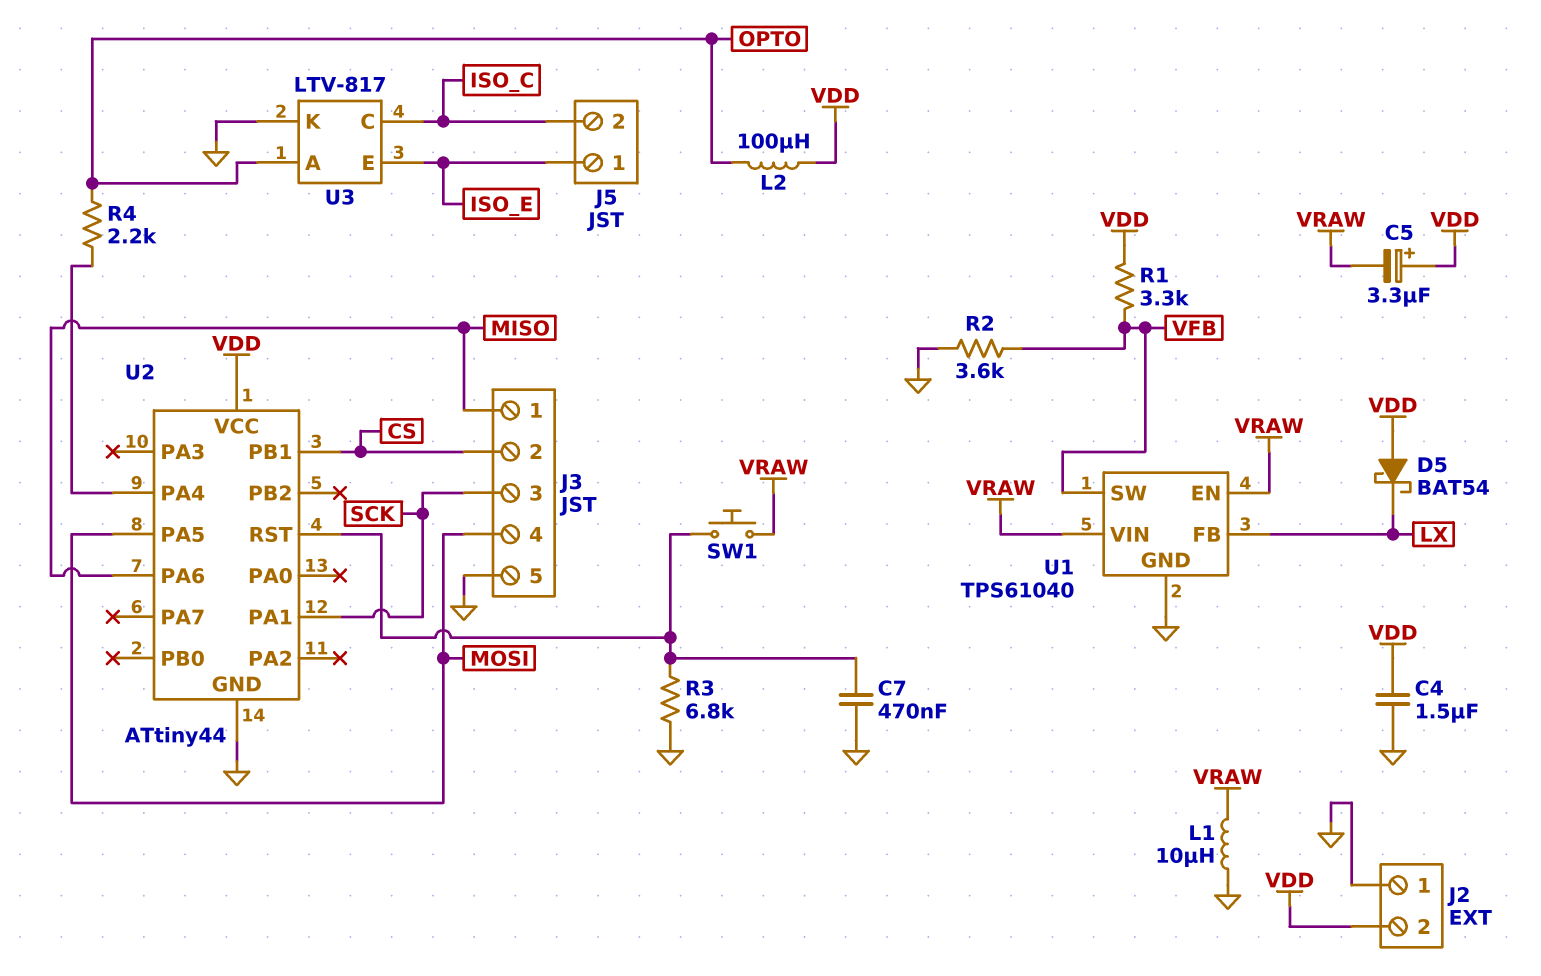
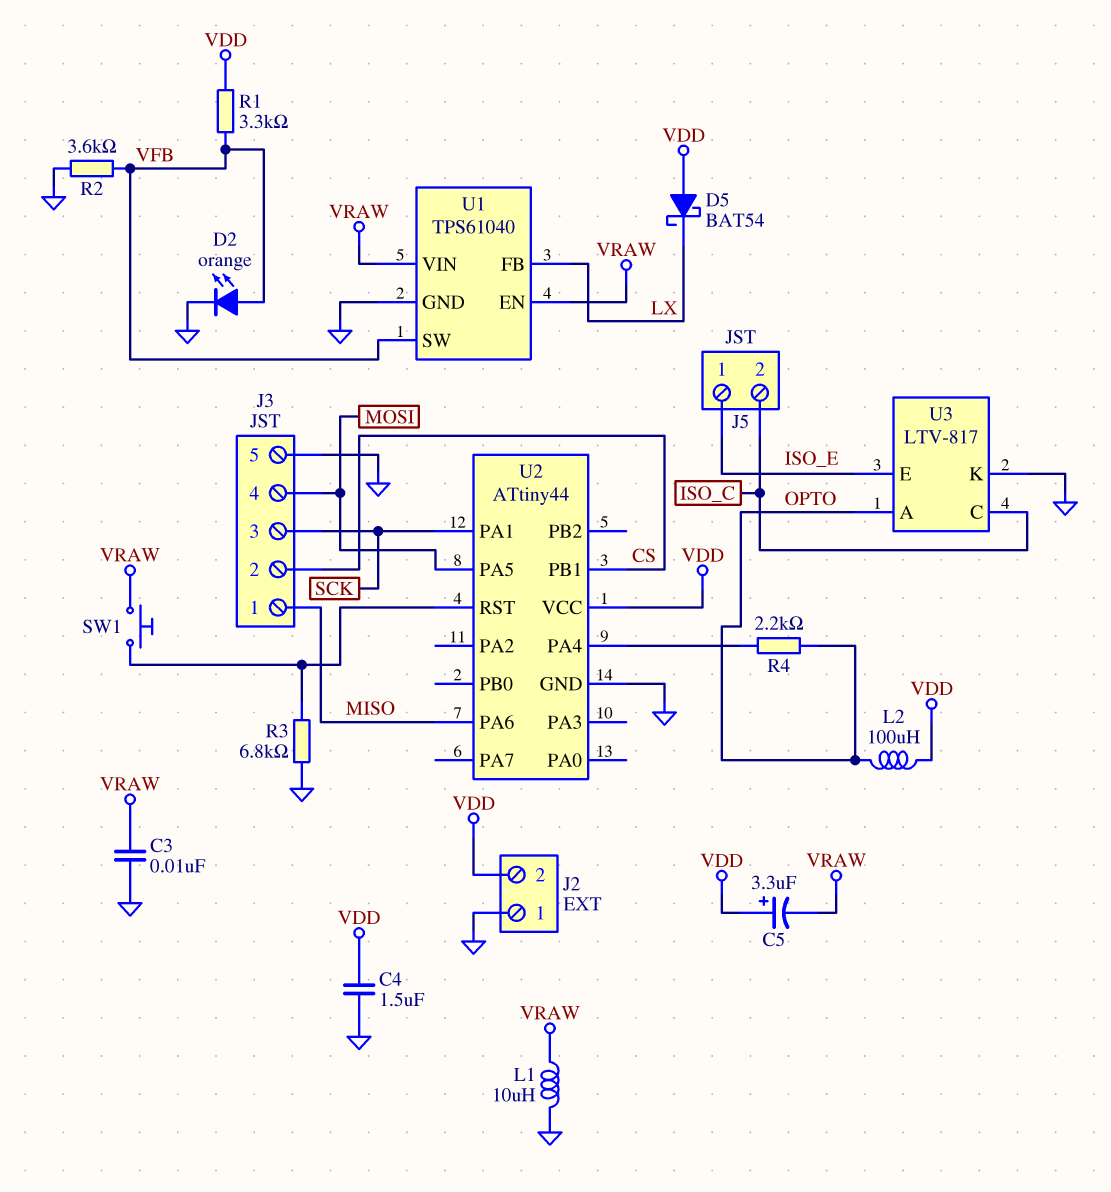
C3: none -> 10nF (GND, VRAW)
C7: 470nF (GND, U2/RST) -> none
D2: none -> LED orange (A VFB, K GND)

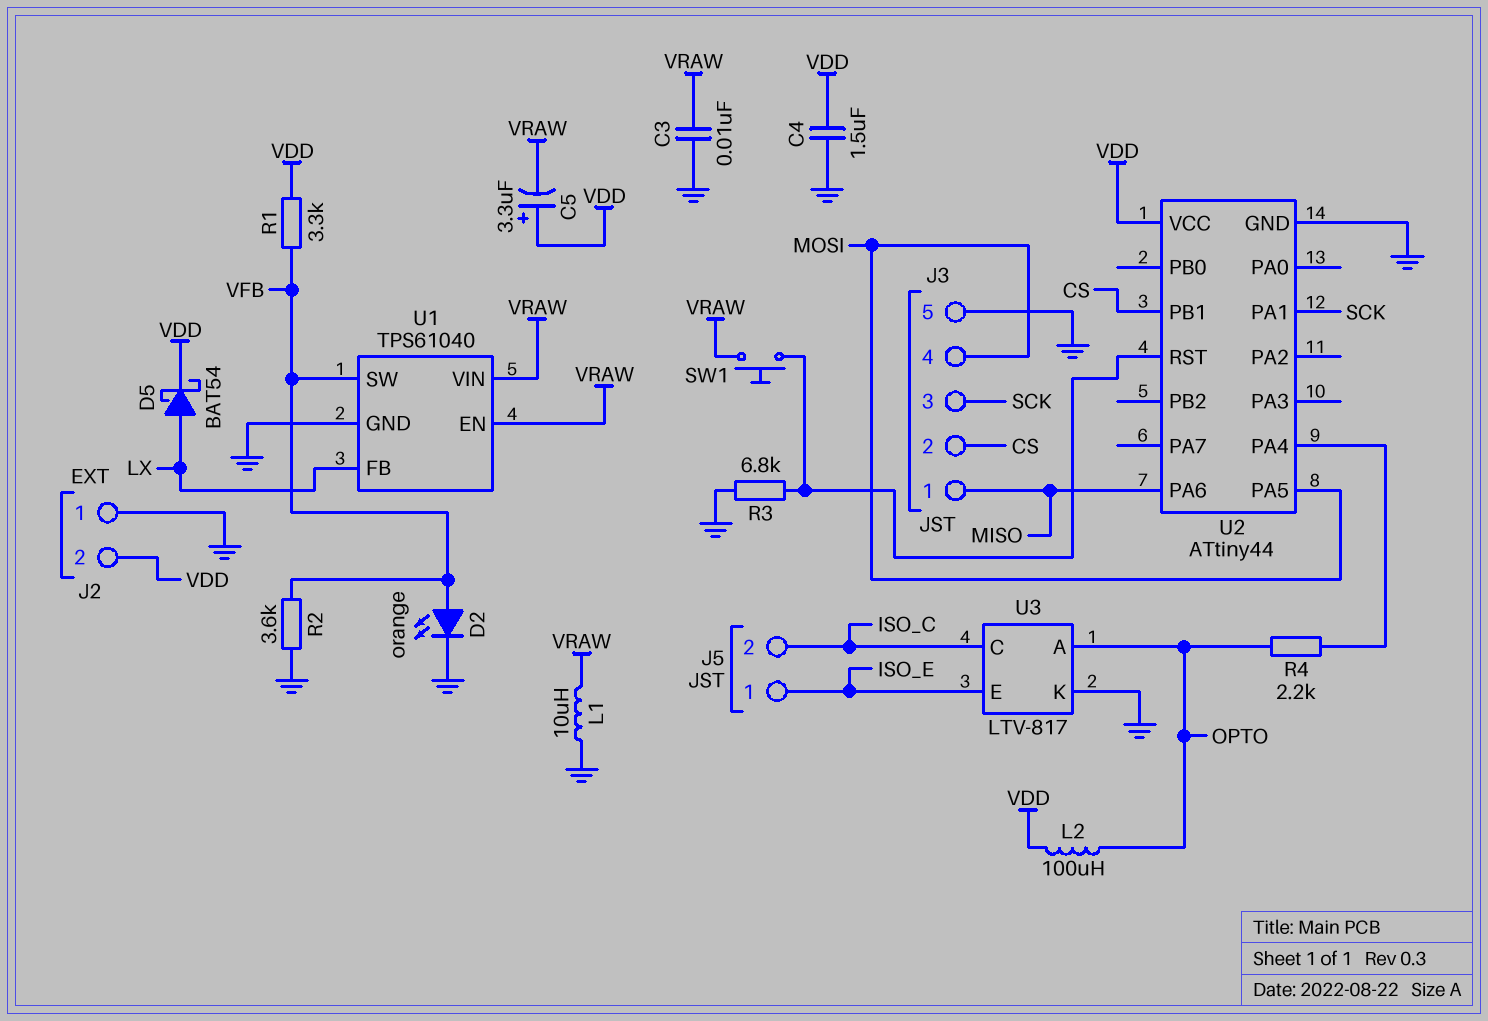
D5: schottky BAT54 (A VDD, K LX) -> schottky BAT54 (A LX, K VDD)

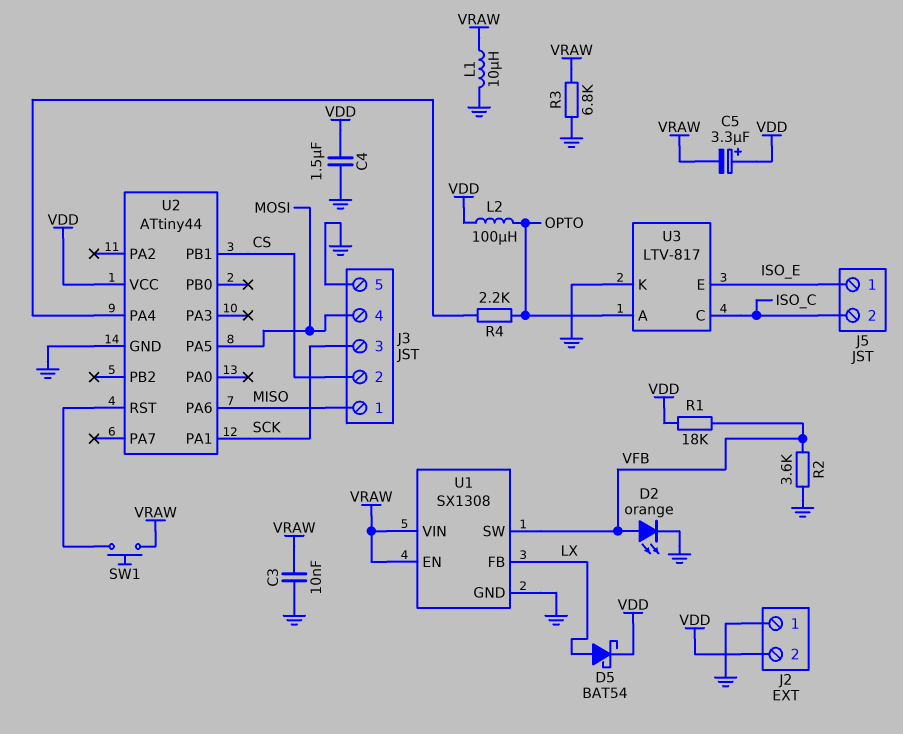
R1: 3.3k (VDD, VFB) -> 18k (VDD, VFB)
R3: 6.8k (GND, U2/RST) -> 6.8k (GND, VRAW)
U1: TPS61040 -> SX1308

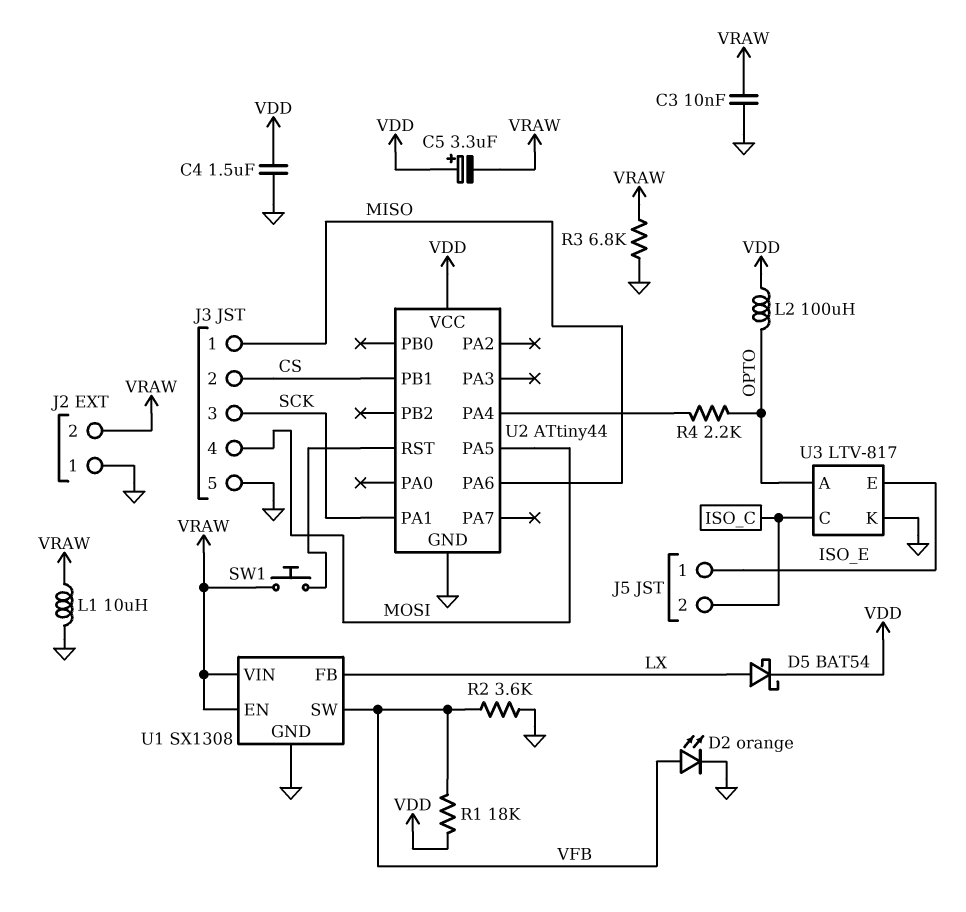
J2 pin 2: VDD -> VRAW

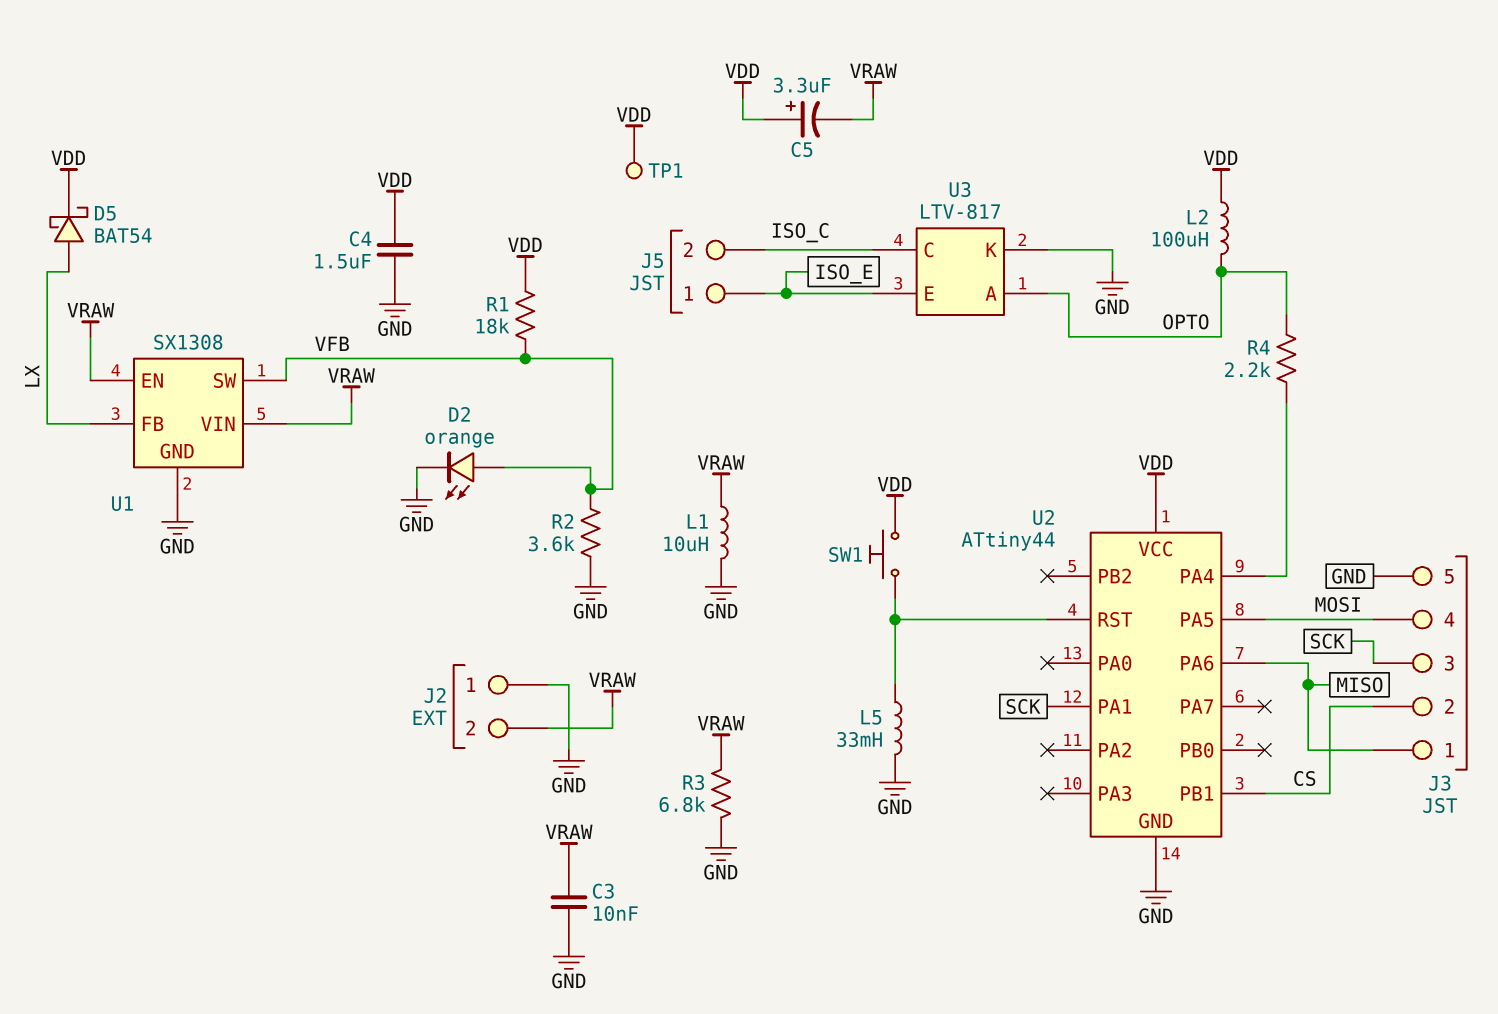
L5: none -> 33mH (GND, U2/RST)
SW1: button (U2/RST, VRAW) -> button (U2/RST, VDD)
TP1: none -> test point (VDD)

